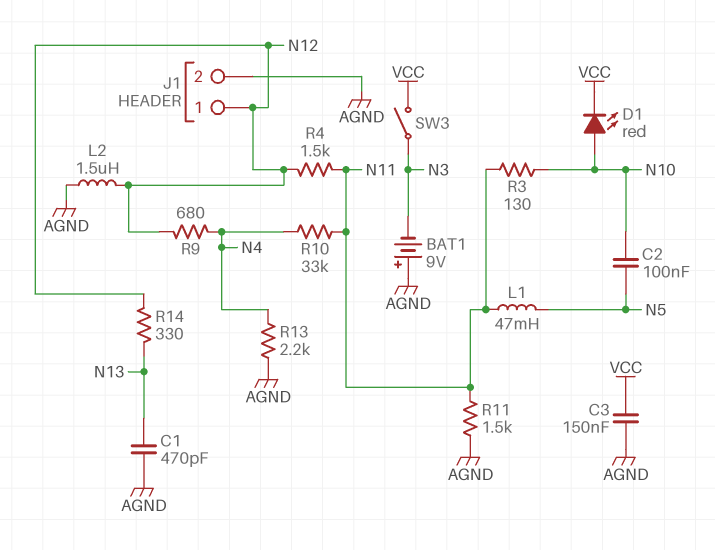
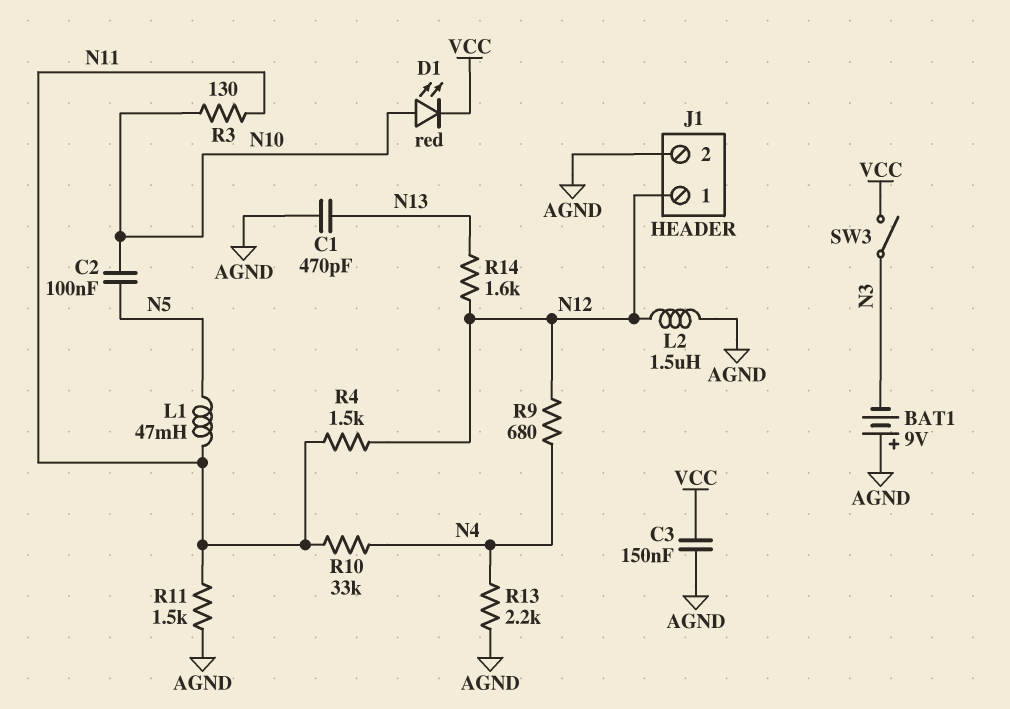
R14: 330 (N12, N13) -> 1.6k (N12, N13)

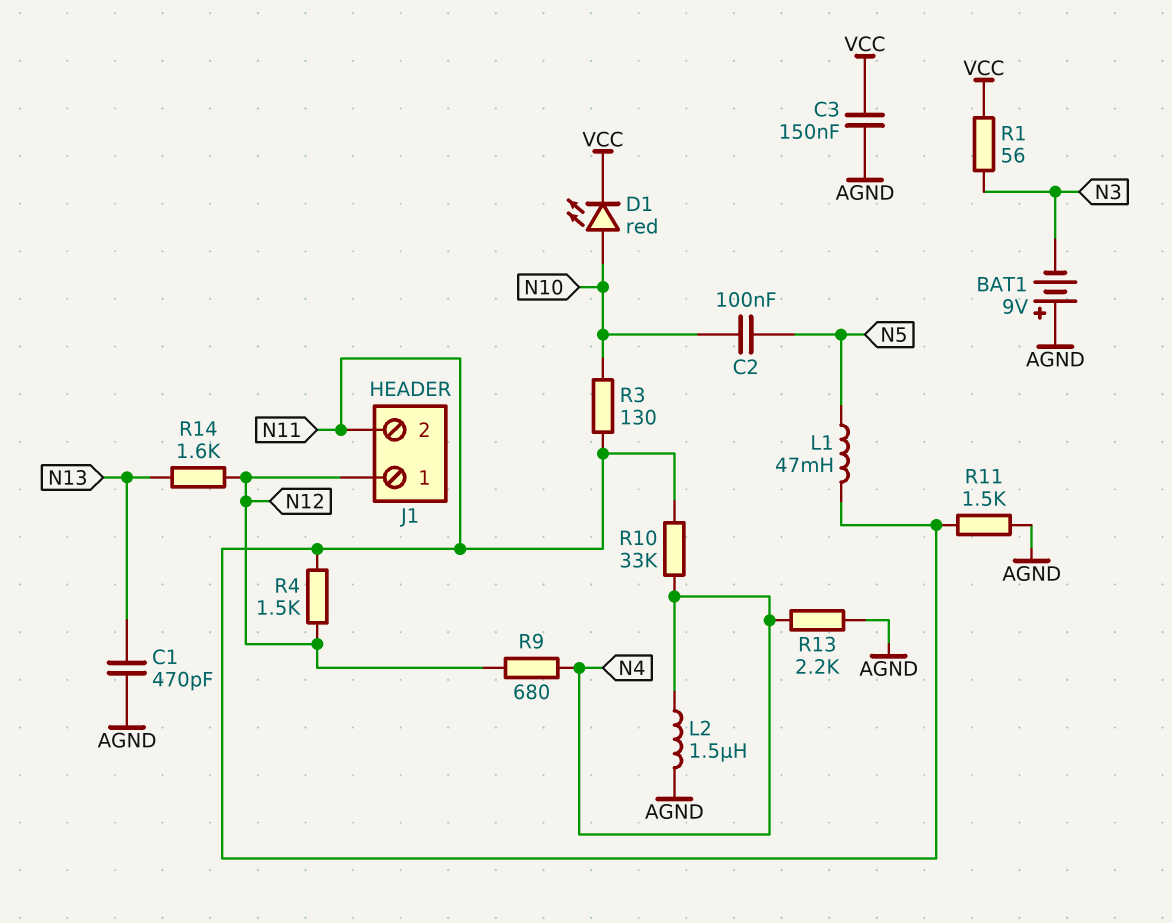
J1 pin 2: AGND -> N11
L2: 1.5uH (AGND, N12) -> 1.5uH (AGND, N4)
R1: none -> 56 (N3, VCC)
SW3: switch (N3, VCC) -> none

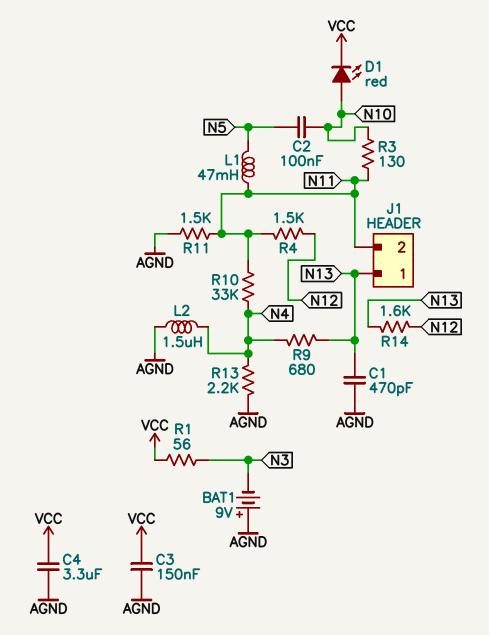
C4: none -> 3.3uF (AGND, VCC)
J1 pin 1: N12 -> N13
R9: 680 (N4, N12) -> 680 (N4, N13)

